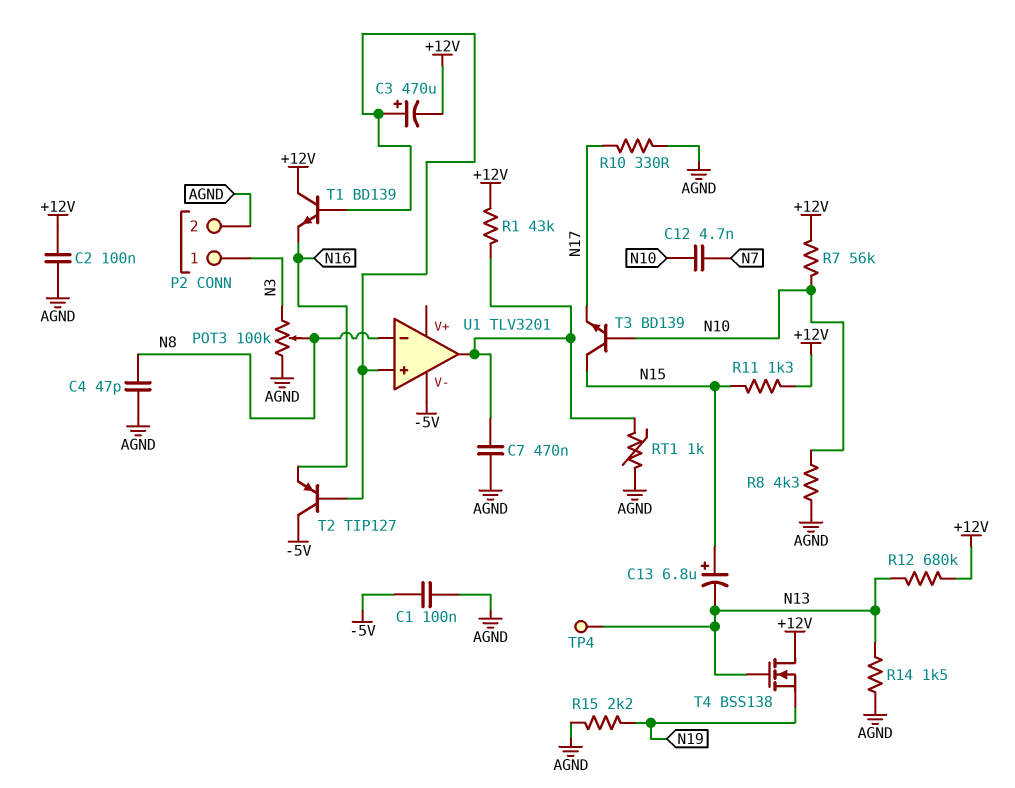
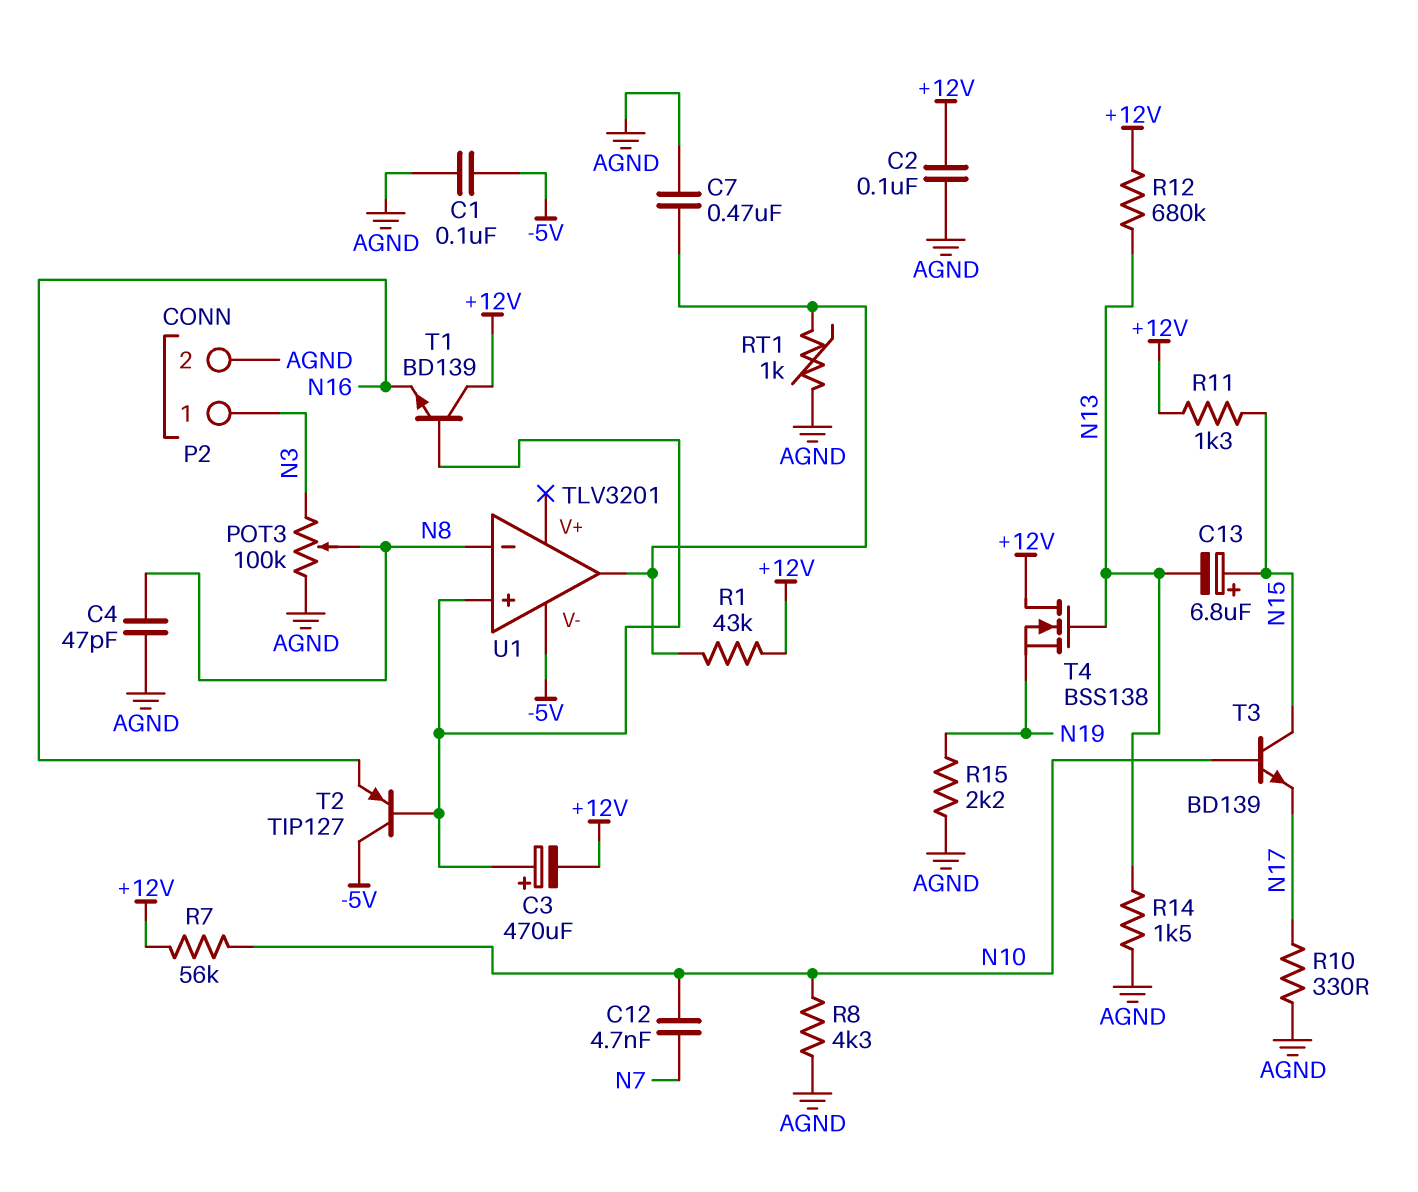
TP4: test point (N13) -> none

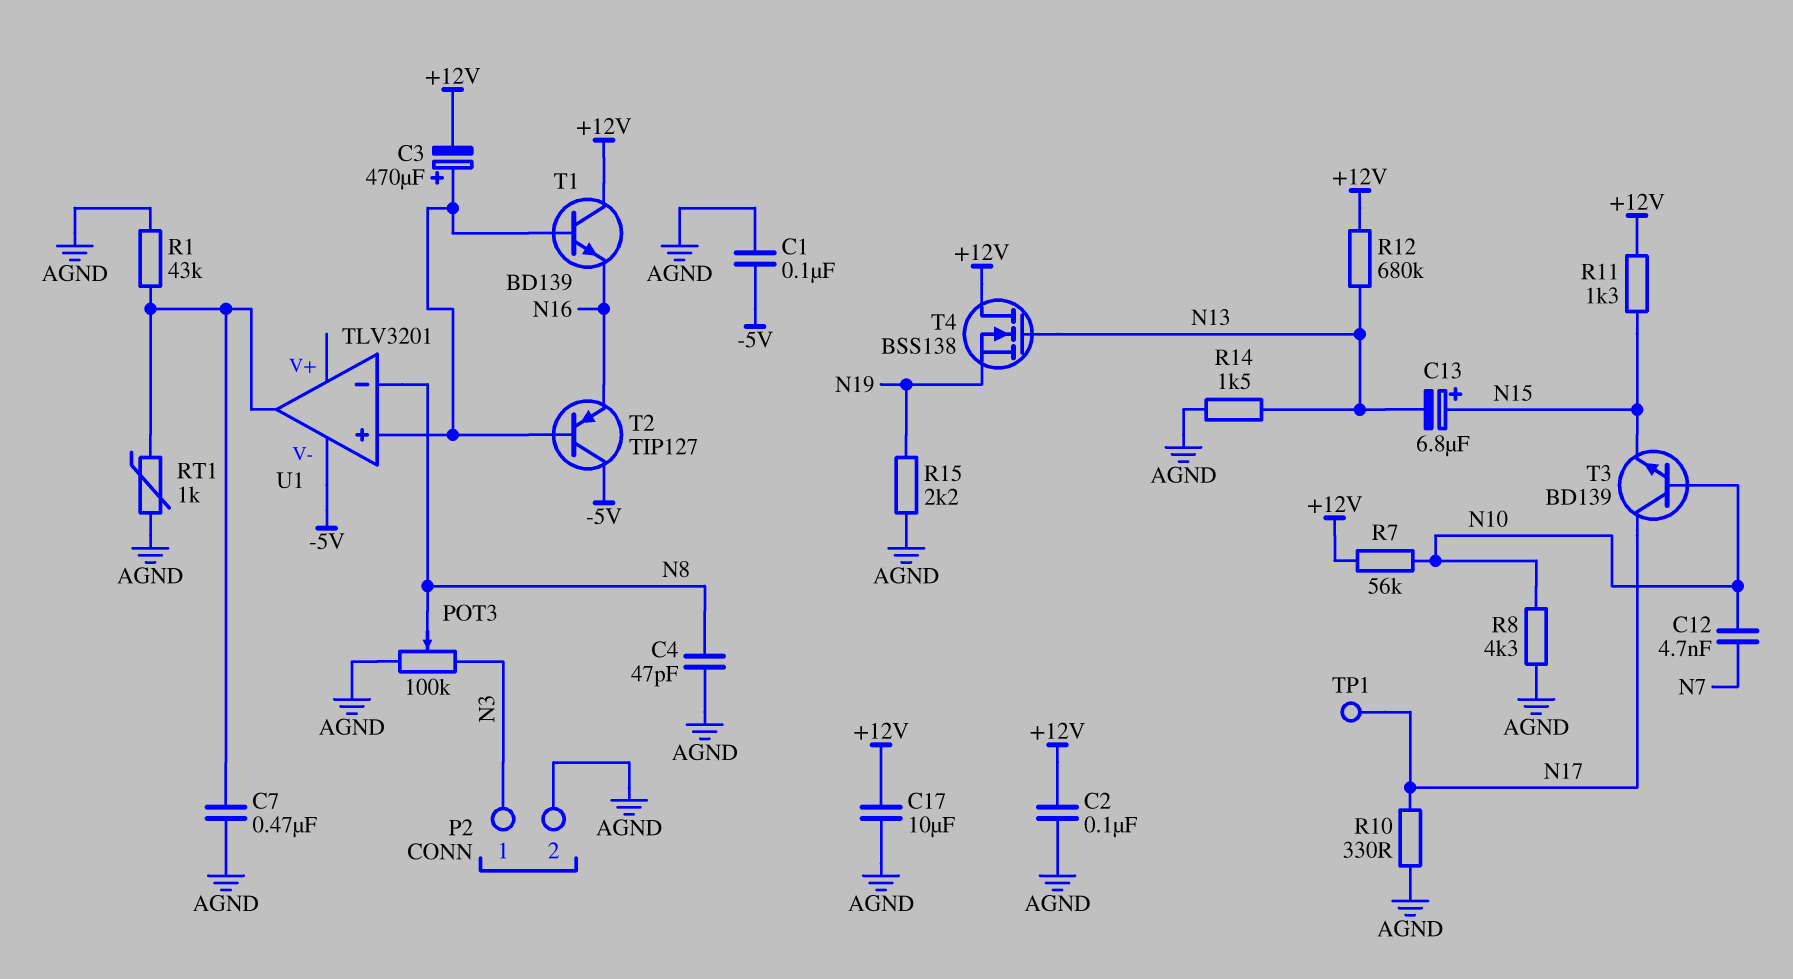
C17: none -> 10uF (+12V, AGND)
R1: 43k (+12V, U1/out) -> 43k (AGND, U1/out)
T3: NPN BD139 (B N10, C N15, E N17) -> NPN BD139 (B N10, C N17, E N15)
TP1: none -> test point (N17)

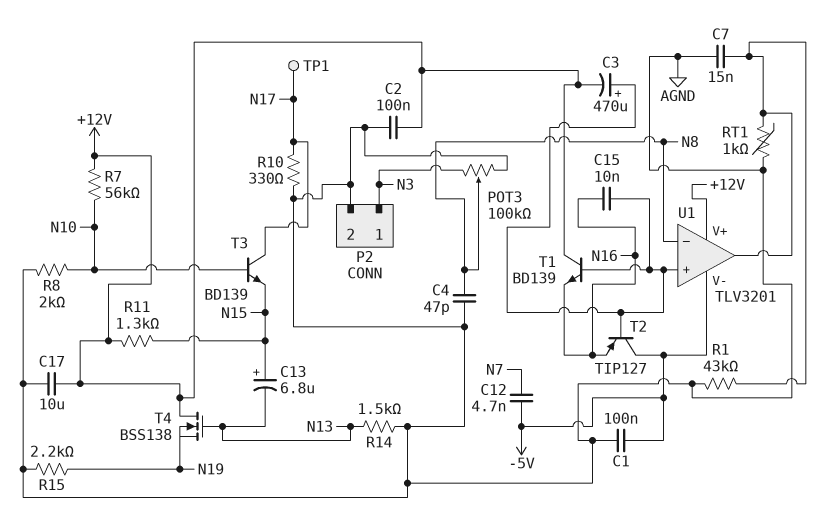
C7: 470nF (AGND, U1/out) -> 15nF (AGND, U1/out)
C12: 4.7nF (N7, N10) -> 4.7nF (-5V, N7)
C15: none -> 10nF (N16, U1/in+)
R8: 4.3k (AGND, N10) -> 2k (AGND, N10)
R12: 680k (+12V, N13) -> none
U1 pin V+: none -> +12V

